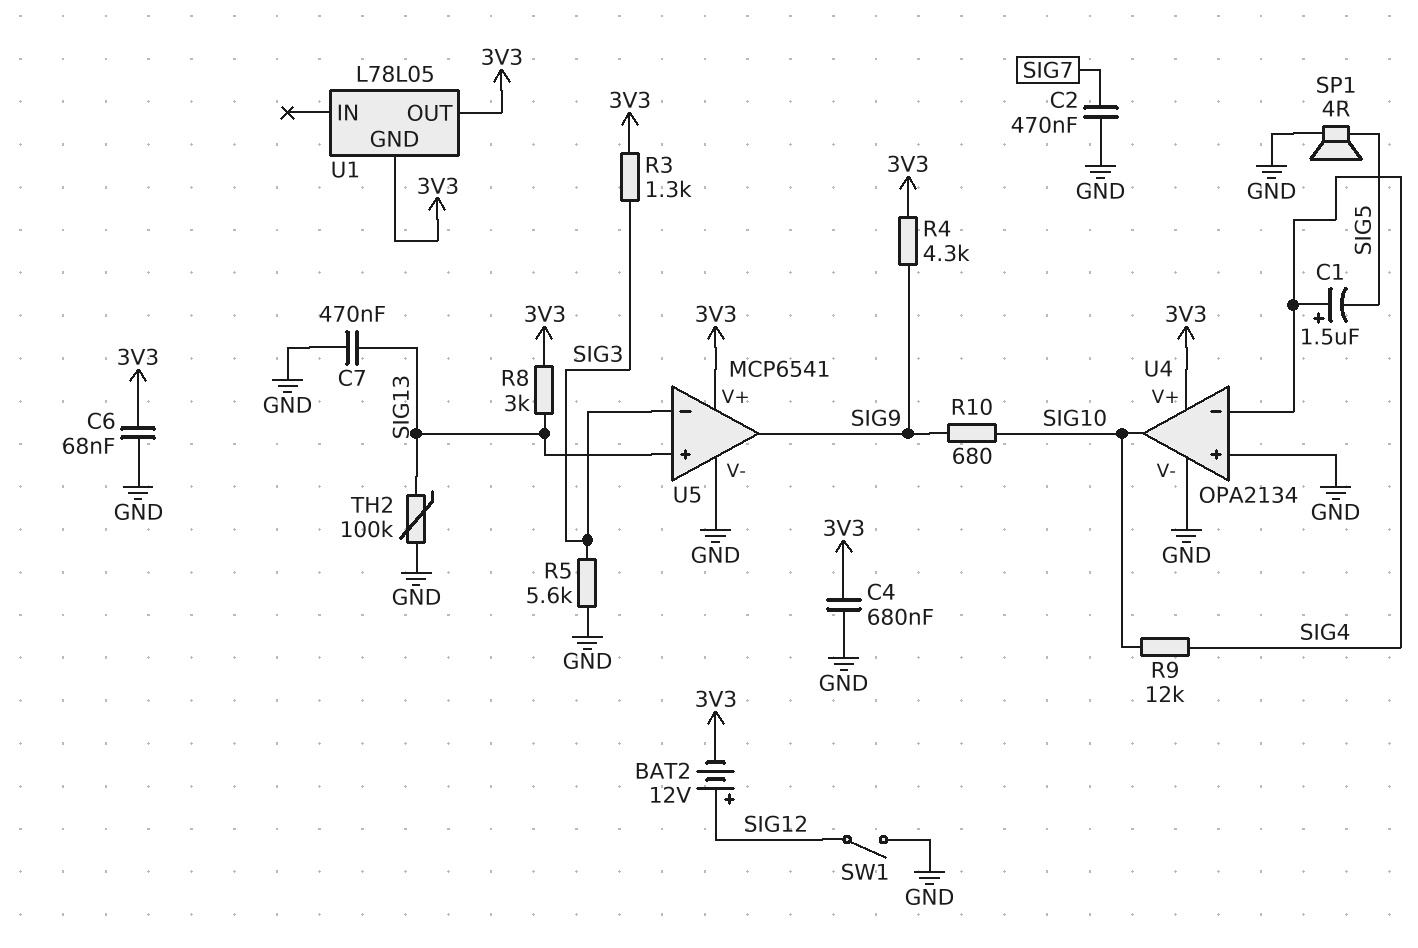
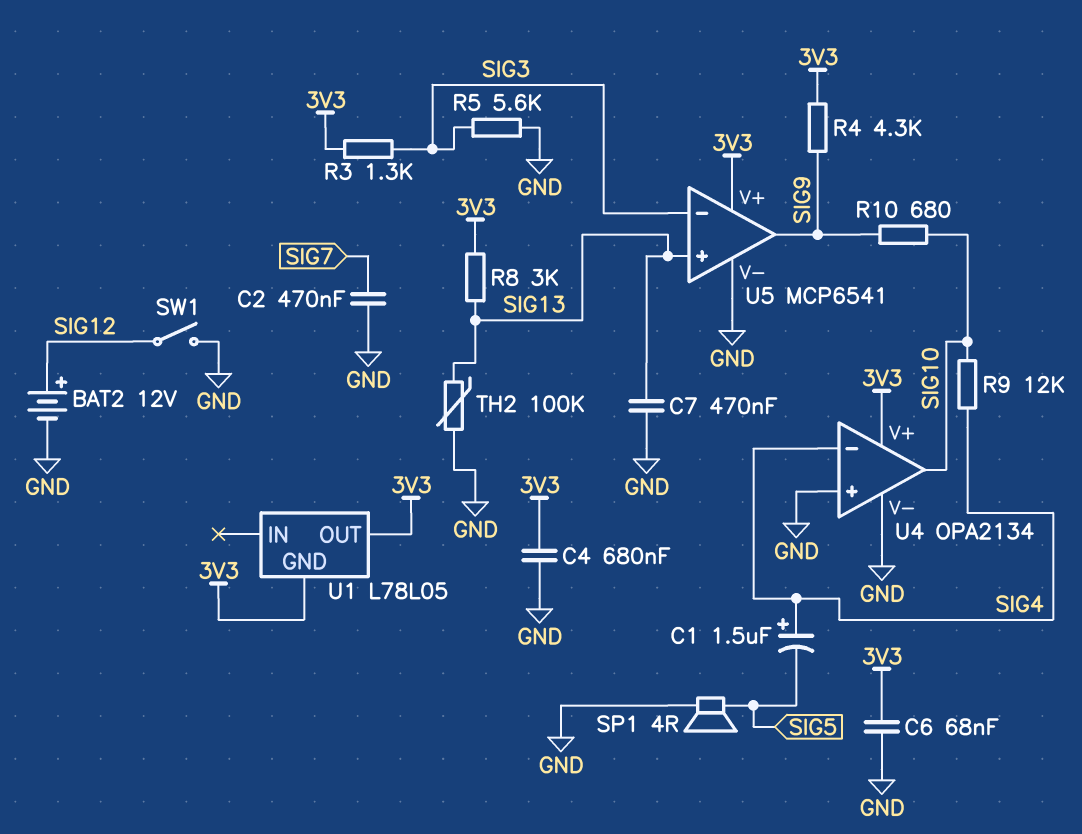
BAT2: 12V (plus SIG12, minus 3V3) -> 12V (plus SIG12, minus GND)

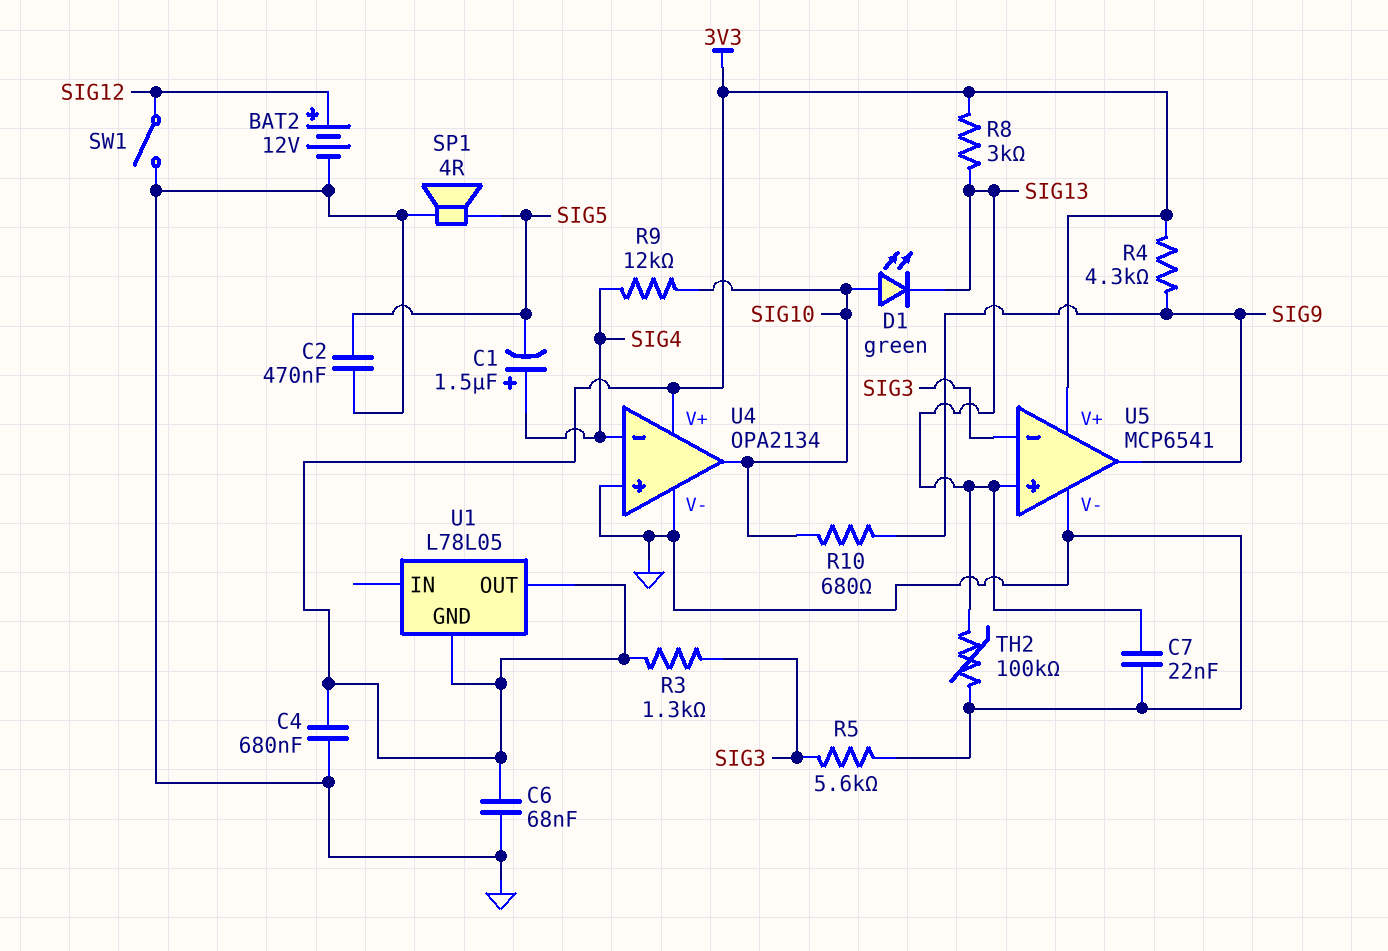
C2: 470nF (GND, SIG7) -> 470nF (GND, SIG5)
C7: 470nF (GND, SIG13) -> 22nF (GND, SIG13)
D1: none -> LED green (A SIG10, K SIG13)

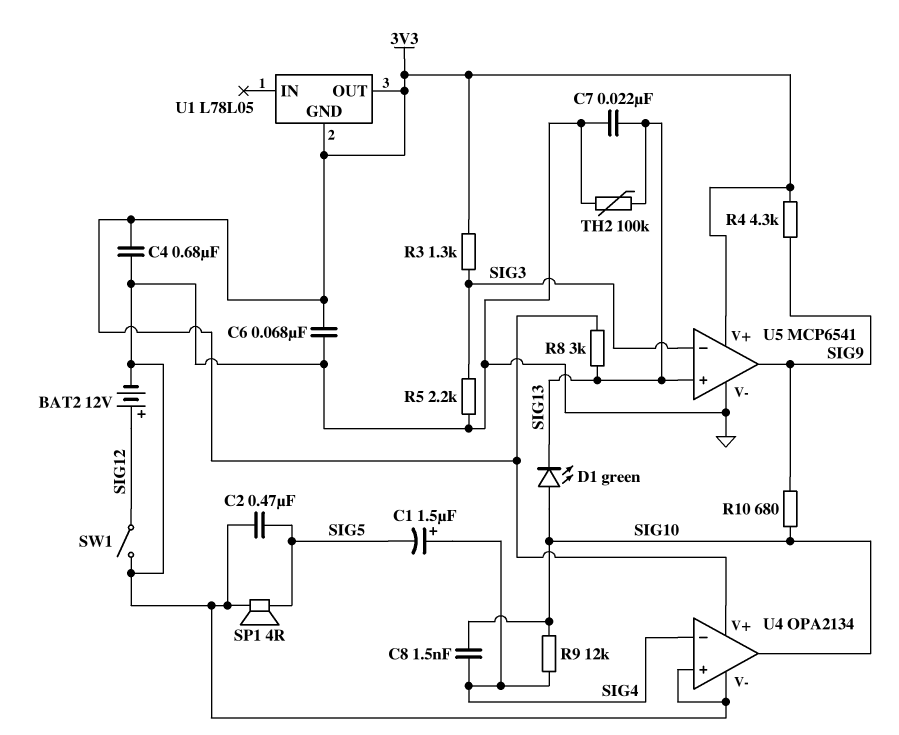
C8: none -> 1.5nF (SIG4, SIG10)
R5: 5.6k (GND, SIG3) -> 2.2k (GND, SIG3)

